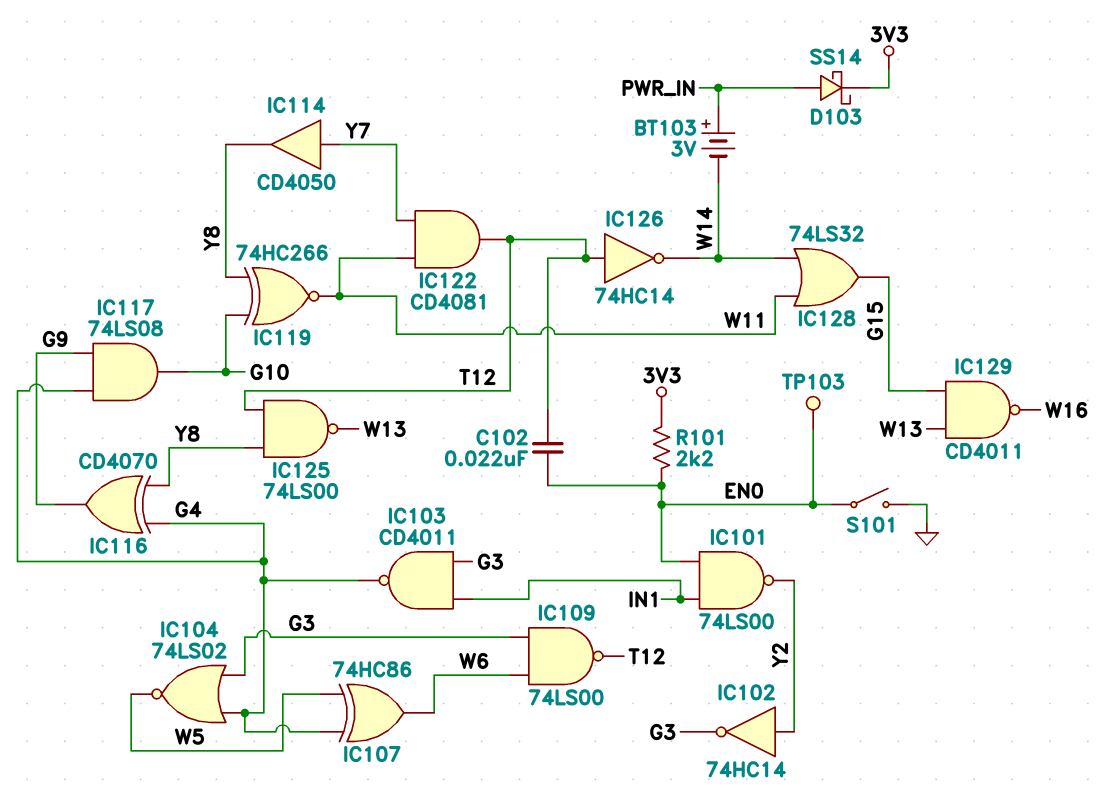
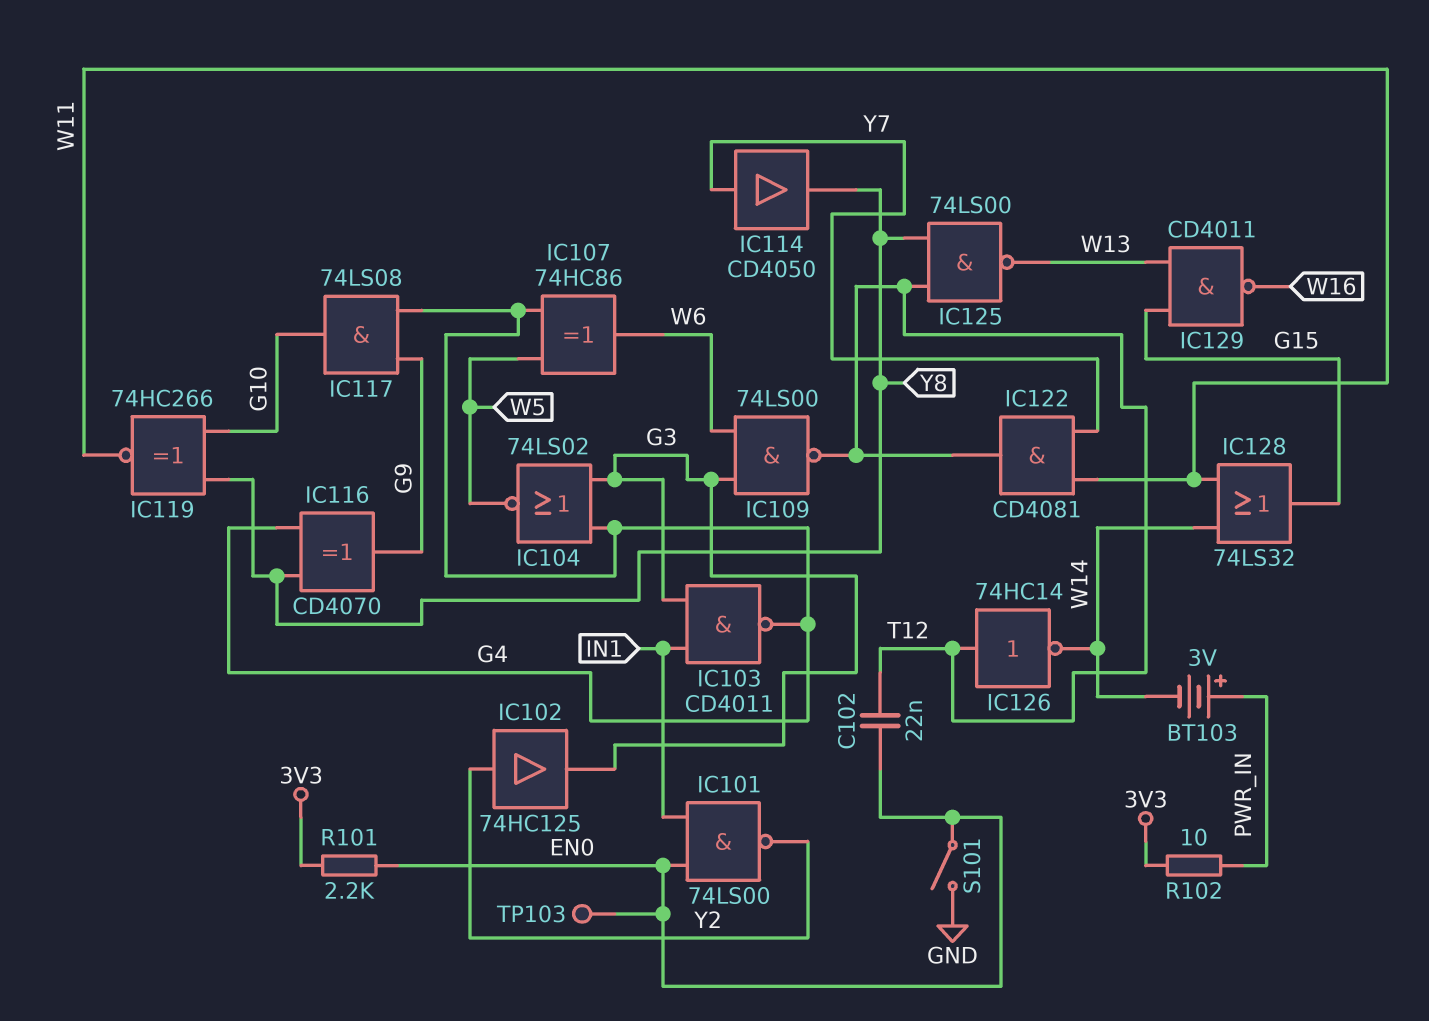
D103: schottky SS14 (A PWR_IN, K 3V3) -> none
IC102: NOT 74HC14 (in Y2, out G3) -> buffer 74HC125 (in Y2, out G3)
R102: none -> 10 (3V3, PWR_IN)

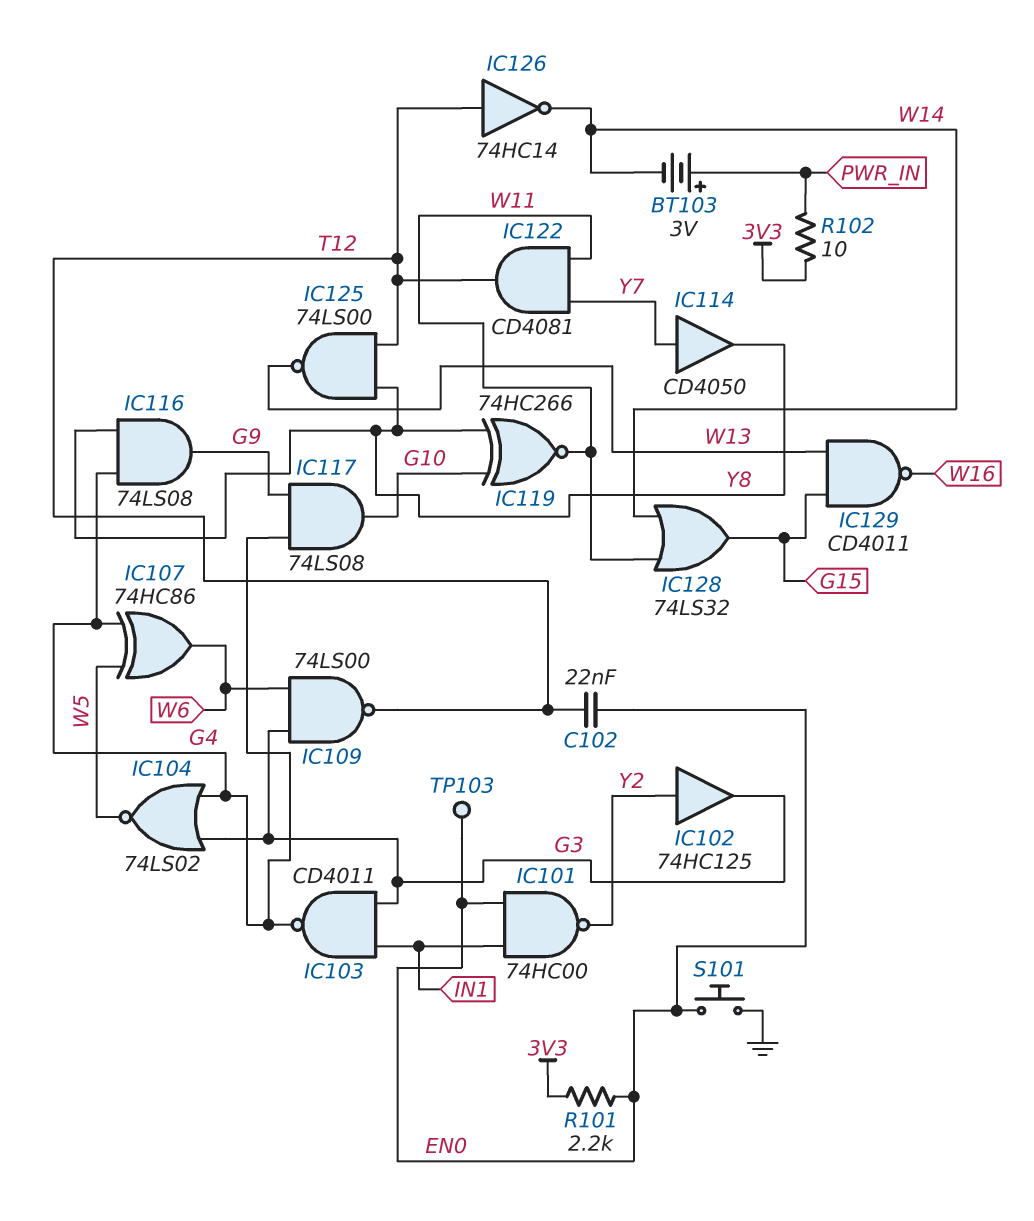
IC101: NAND 74LS00 (in EN0, in IN1, out Y2) -> NAND 74HC00 (in EN0, in IN1, out Y2)
IC116: XOR CD4070 (in G4, in Y8, out G9) -> AND 74LS08 (in G4, in Y8, out G9)
S101: switch (EN0, GND) -> button (EN0, GND)

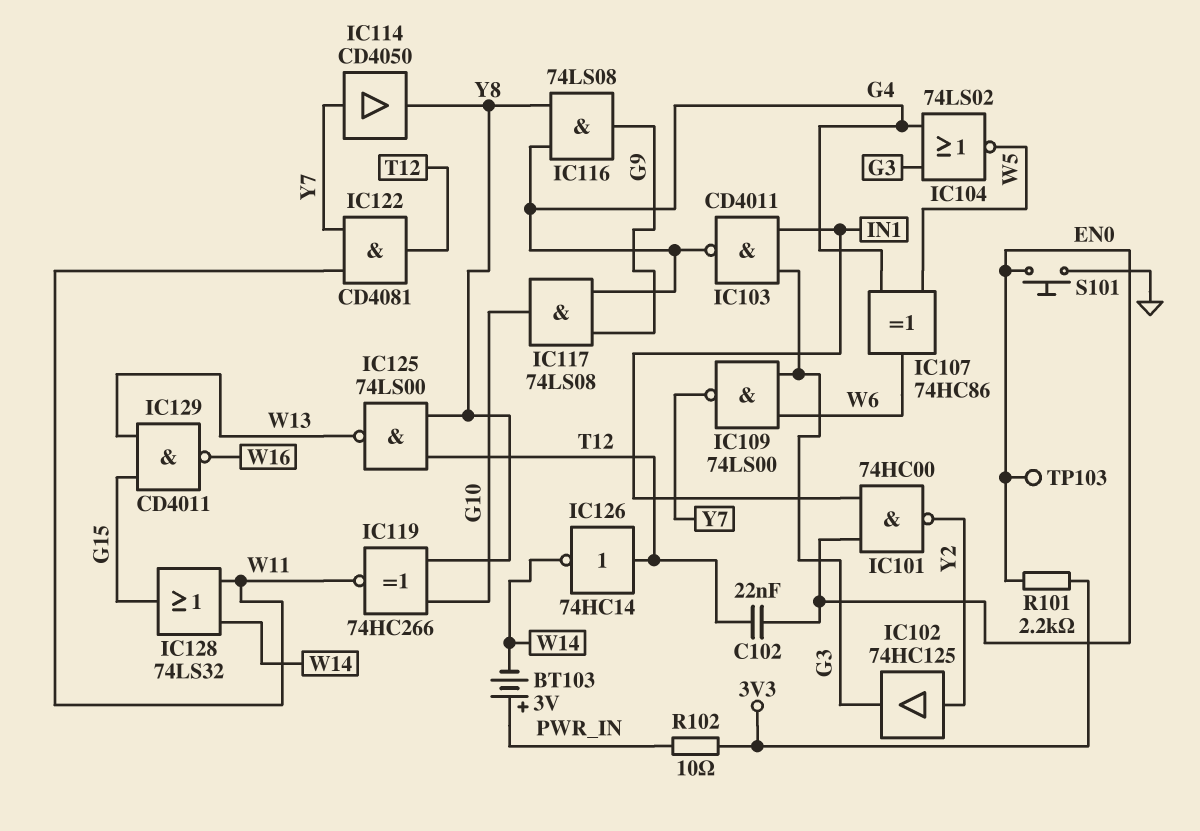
IC109: NAND 74LS00 (in G3, in W6, out T12) -> NAND 74LS00 (in G3, in W6, out Y7)

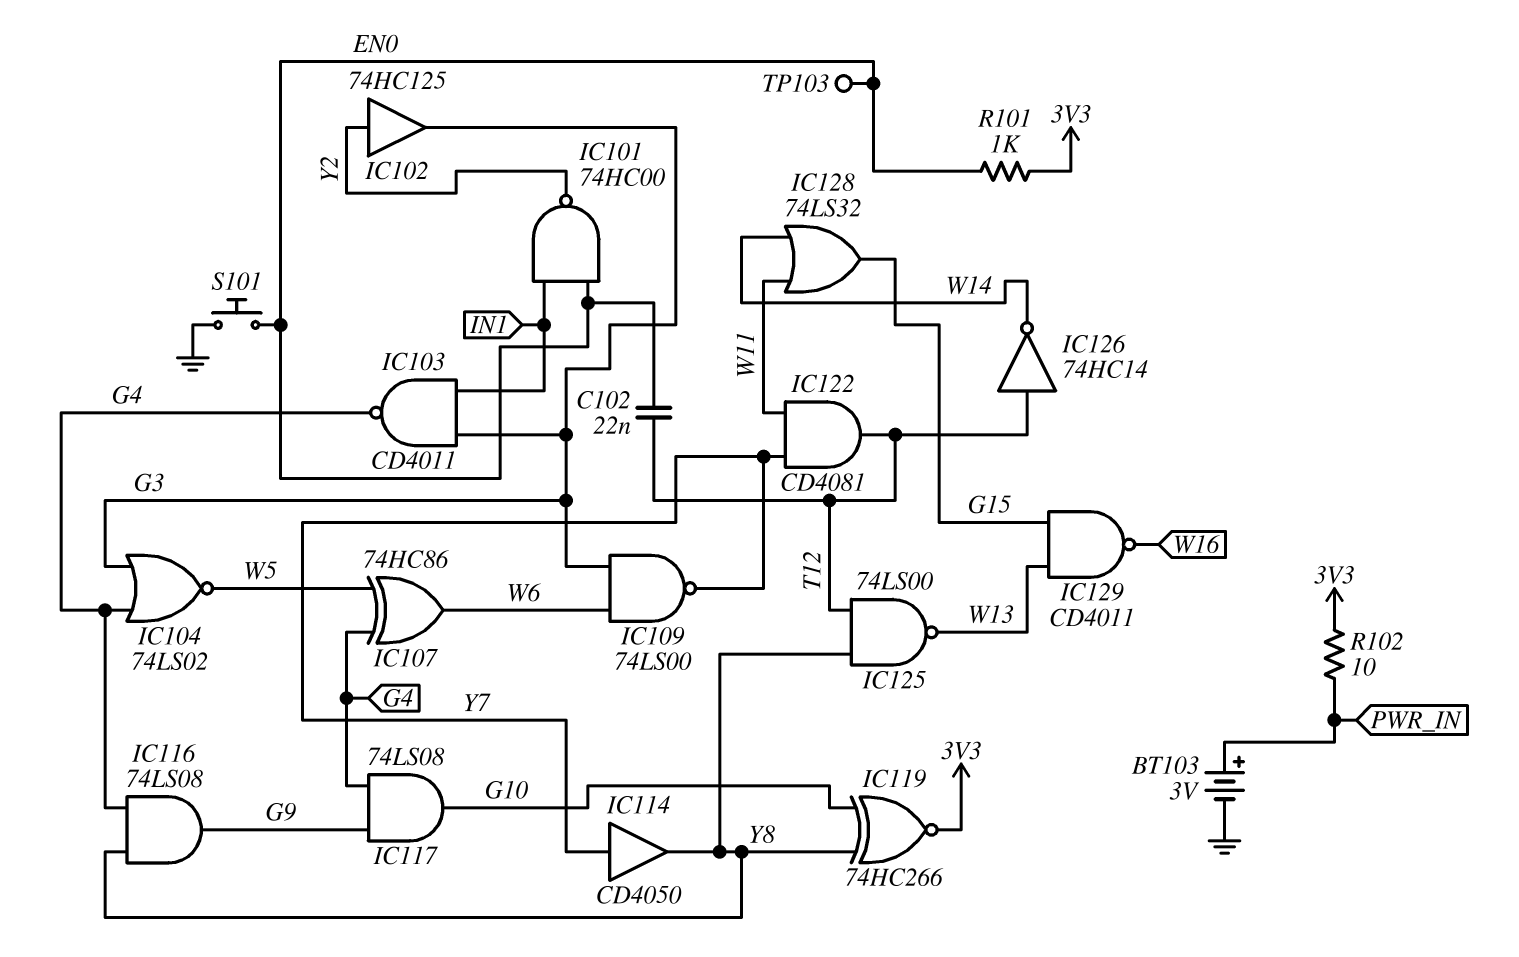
BT103: 3V (plus PWR_IN, minus W14) -> 3V (plus PWR_IN, minus GND)
IC119: XNOR 74HC266 (in G10, in Y8, out W11) -> XNOR 74HC266 (in G10, in Y8, out 3V3)
R101: 2.2k (3V3, EN0) -> 1k (3V3, EN0)

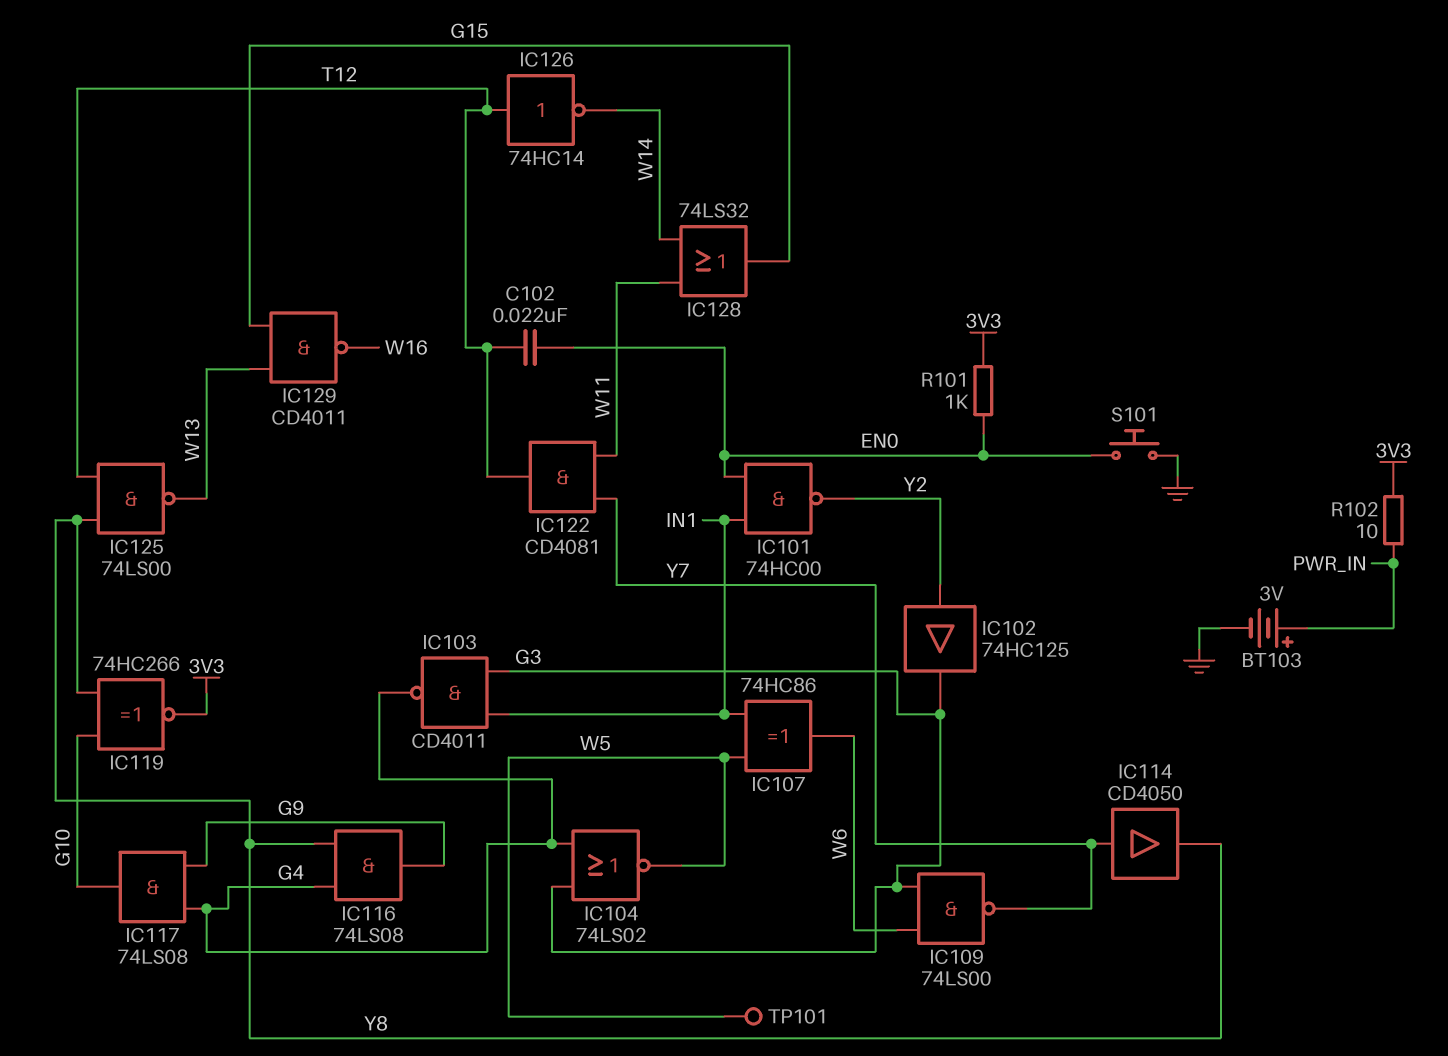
IC107: XOR 74HC86 (in G4, in W5, out W6) -> XOR 74HC86 (in IN1, in W5, out W6)
TP101: none -> test point (W5)
TP103: test point (EN0) -> none

